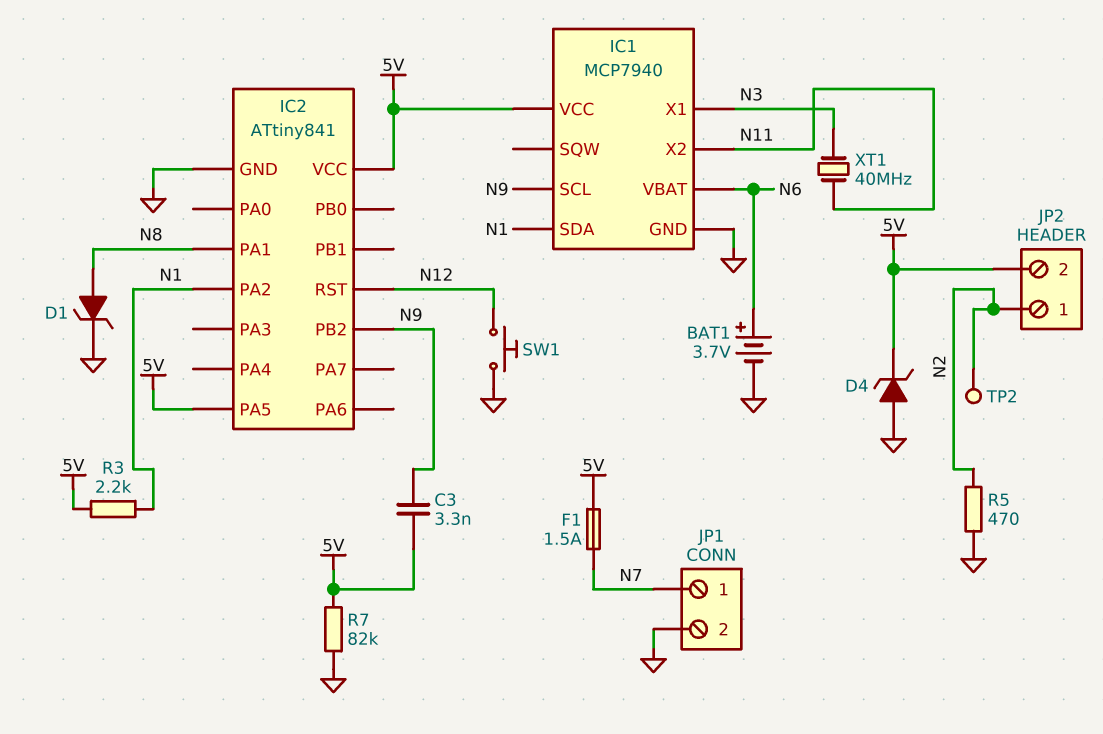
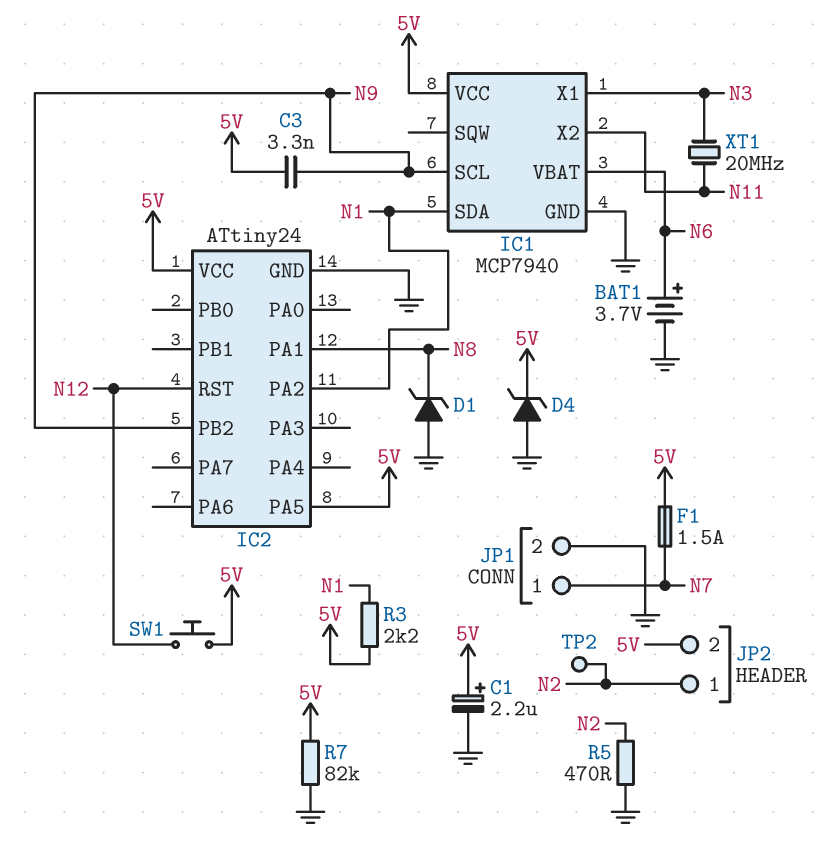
C1: none -> 2.2uF (plus 5V, minus GND)
D1: zener (A N8, K GND) -> zener (A GND, K N8)
IC2: ATtiny841 -> ATtiny24
SW1: button (GND, N12) -> button (5V, N12)
XT1: 40MHz (N3, N11) -> 20MHz (N3, N11)

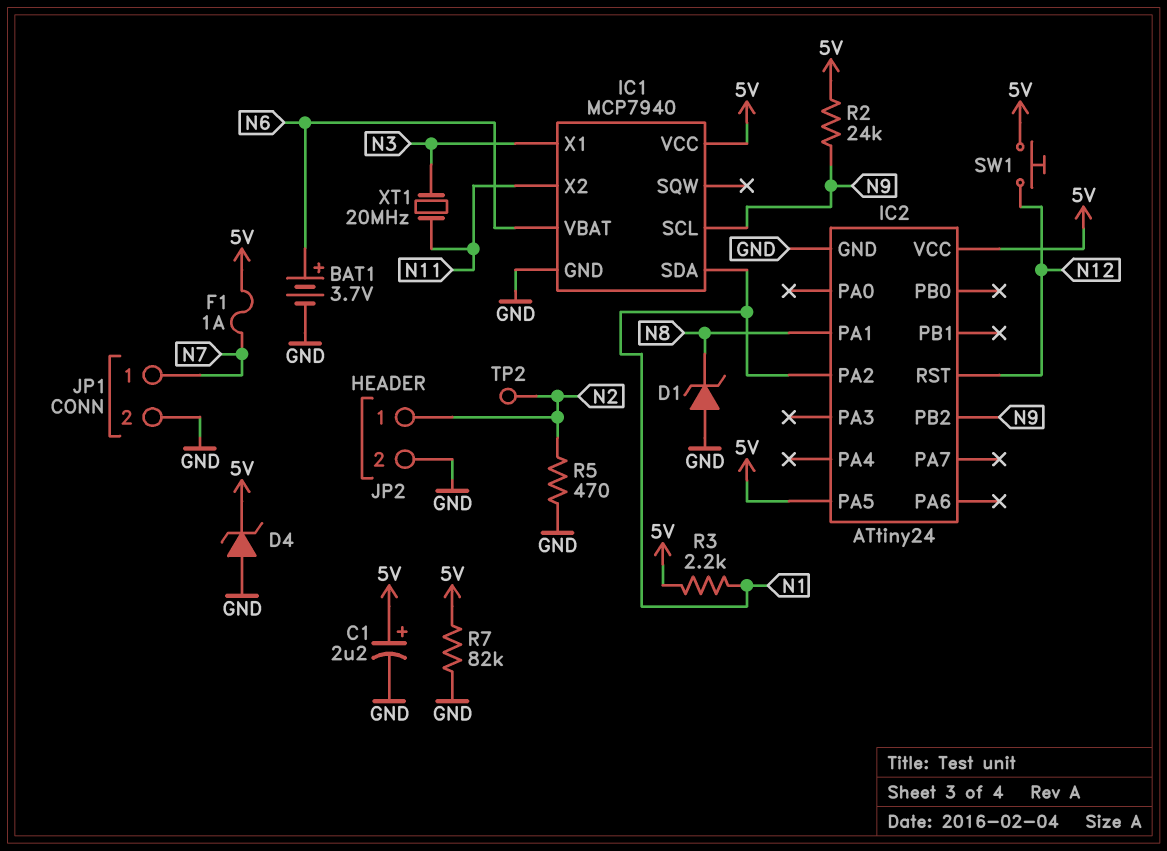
C3: 3.3nF (5V, N9) -> none
F1: 1.5A (5V, N7) -> 1A (5V, N7)
JP2 pin 2: 5V -> GND
R2: none -> 24k (5V, N9)

